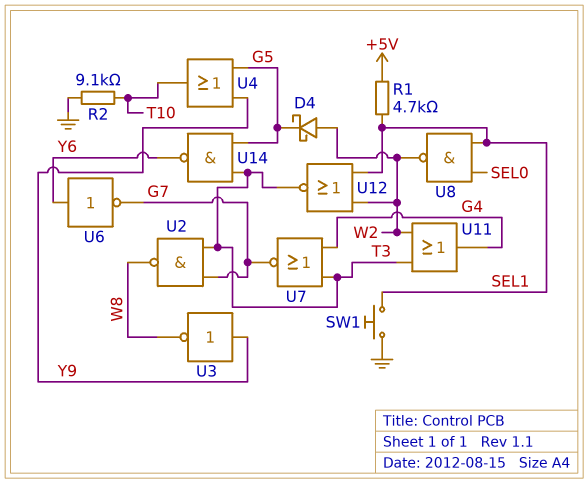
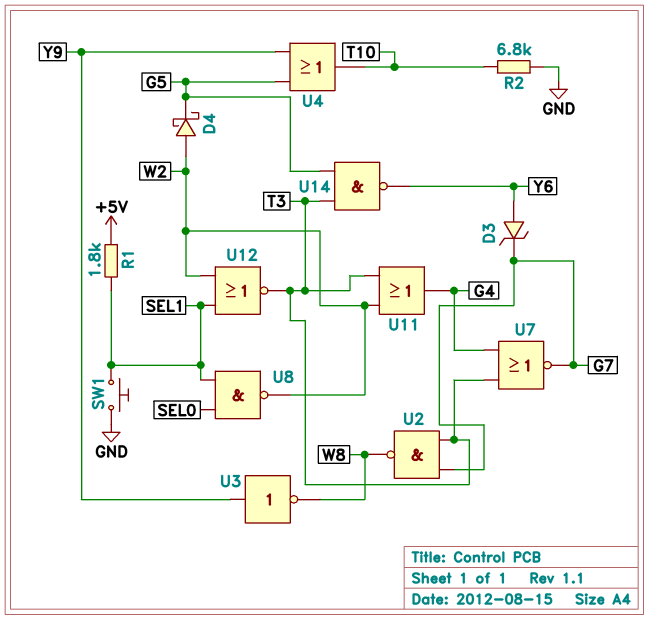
D3: none -> zener (A Y6, K G7)
R1: 4.7k (+5V, SEL1) -> 1.8k (+5V, SEL1)
R2: 9.1k (GND, T10) -> 6.8k (GND, T10)
U6: NOT (in Y6, out G7) -> none

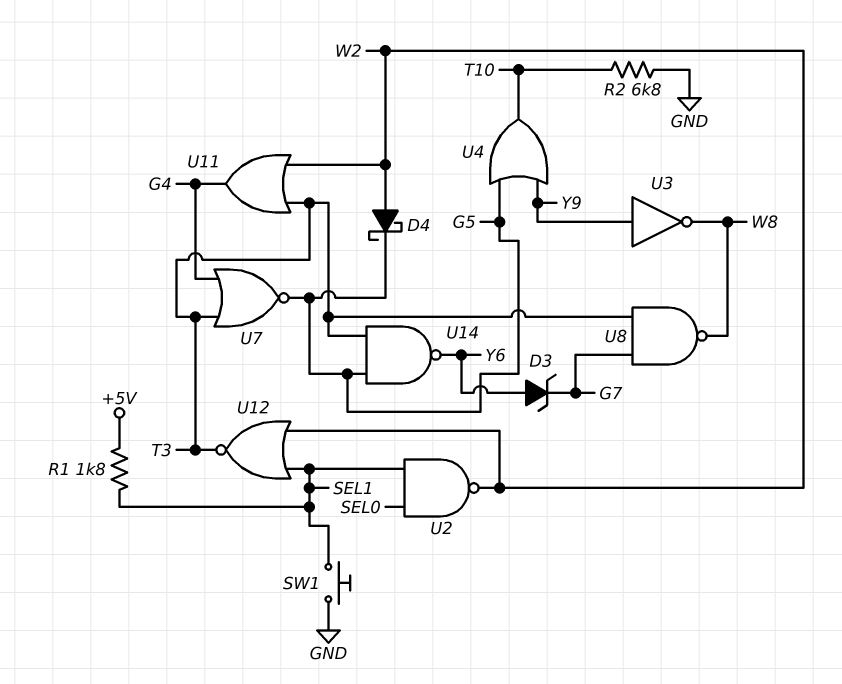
U2: NAND (in G7, in T3, out W8) -> NAND (in SEL0, in SEL1, out W2)
U7: NOR (in G4, in T3, out G7) -> NOR (in G4, in T3, out G5)
U8: NAND (in SEL0, in SEL1, out W2) -> NAND (in G7, in T3, out W8)

